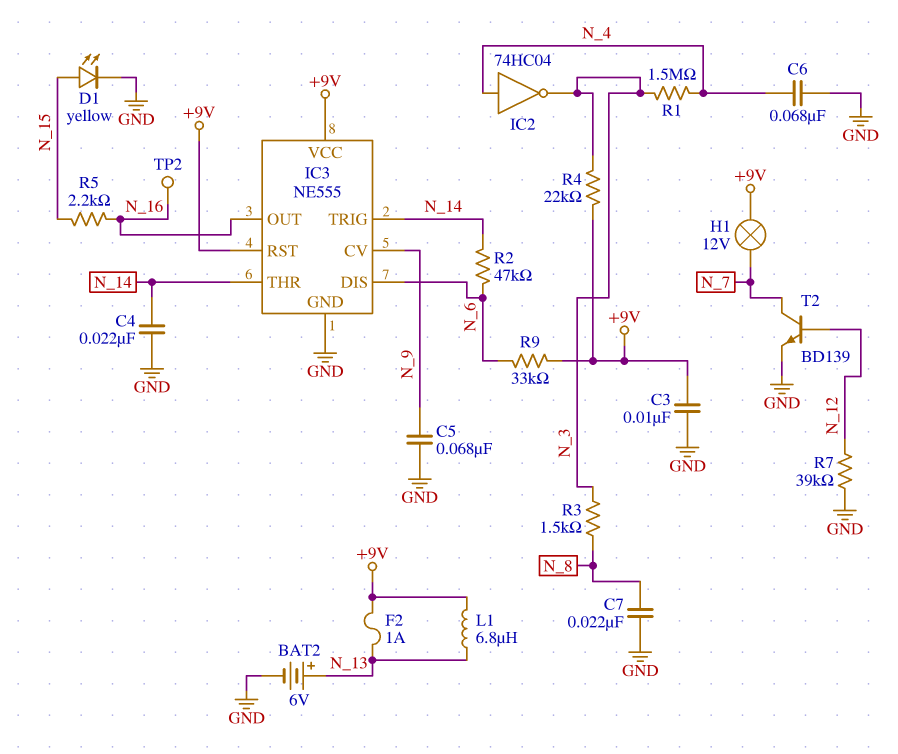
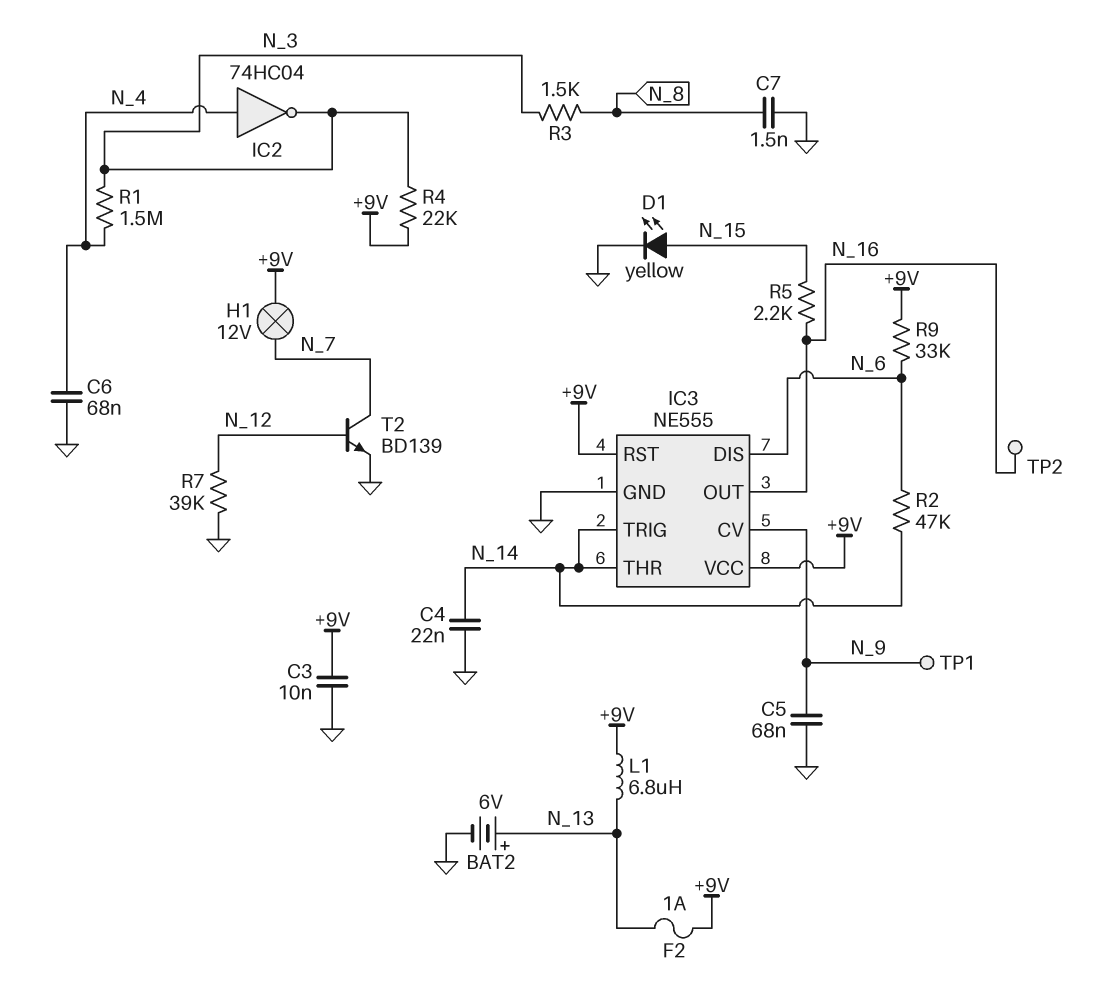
C7: 22nF (GND, N_8) -> 1.5nF (GND, N_8)
TP1: none -> test point (N_9)

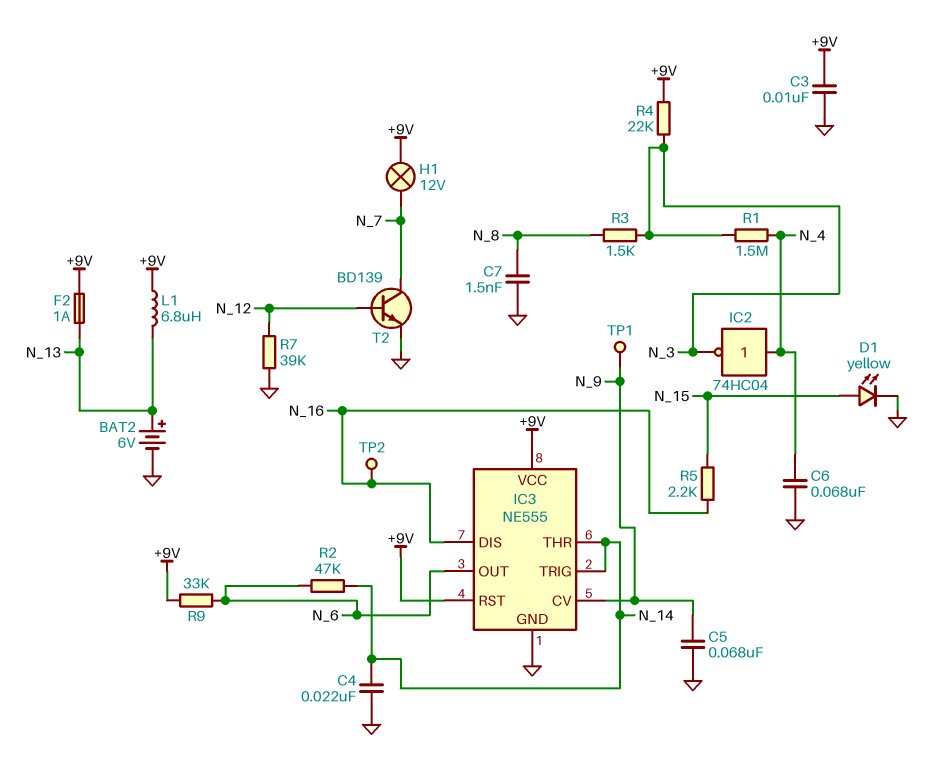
IC3 pin DIS: N_6 -> N_16
IC3 pin OUT: N_16 -> N_6

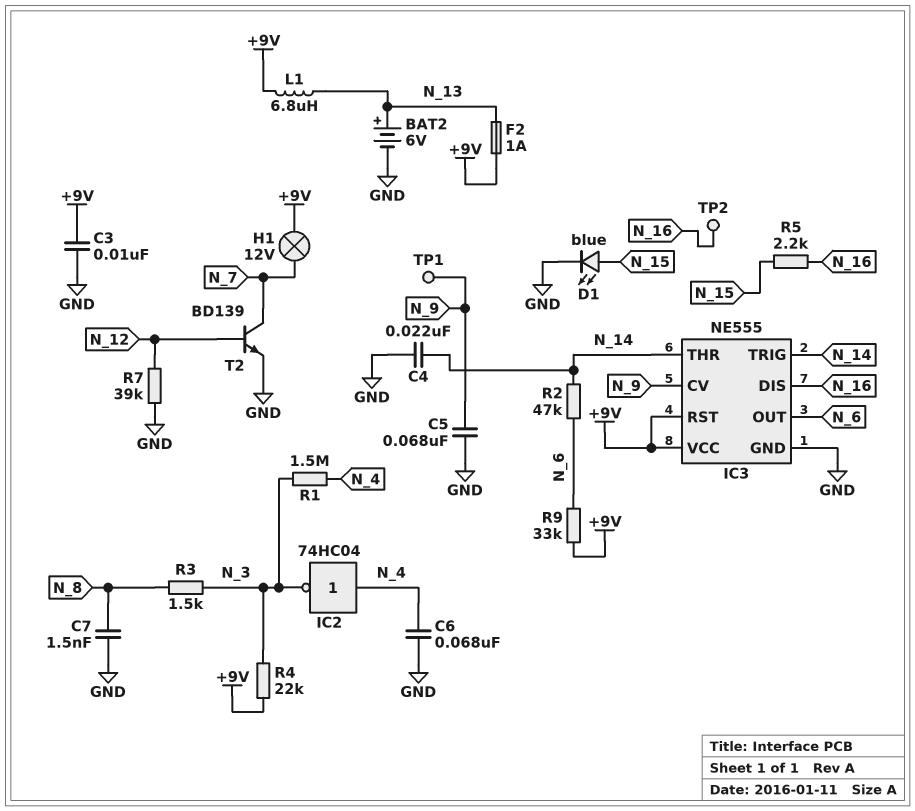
D1: LED yellow (A N_15, K GND) -> LED blue (A N_15, K GND)

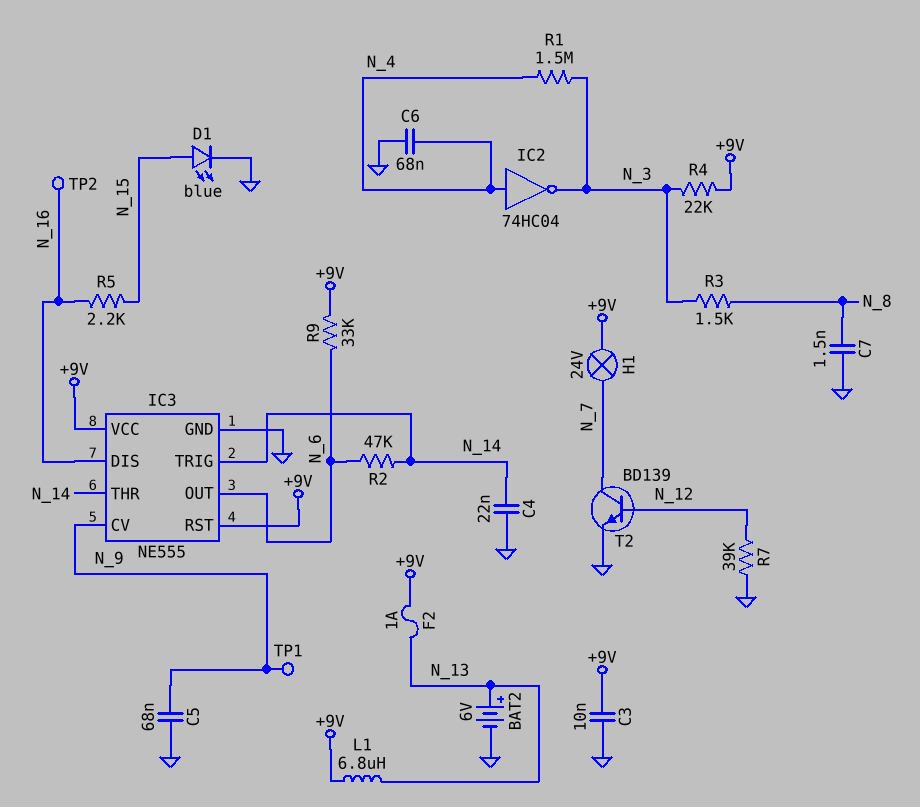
H1: lamp 12V (+9V, N_7) -> lamp 24V (+9V, N_7)

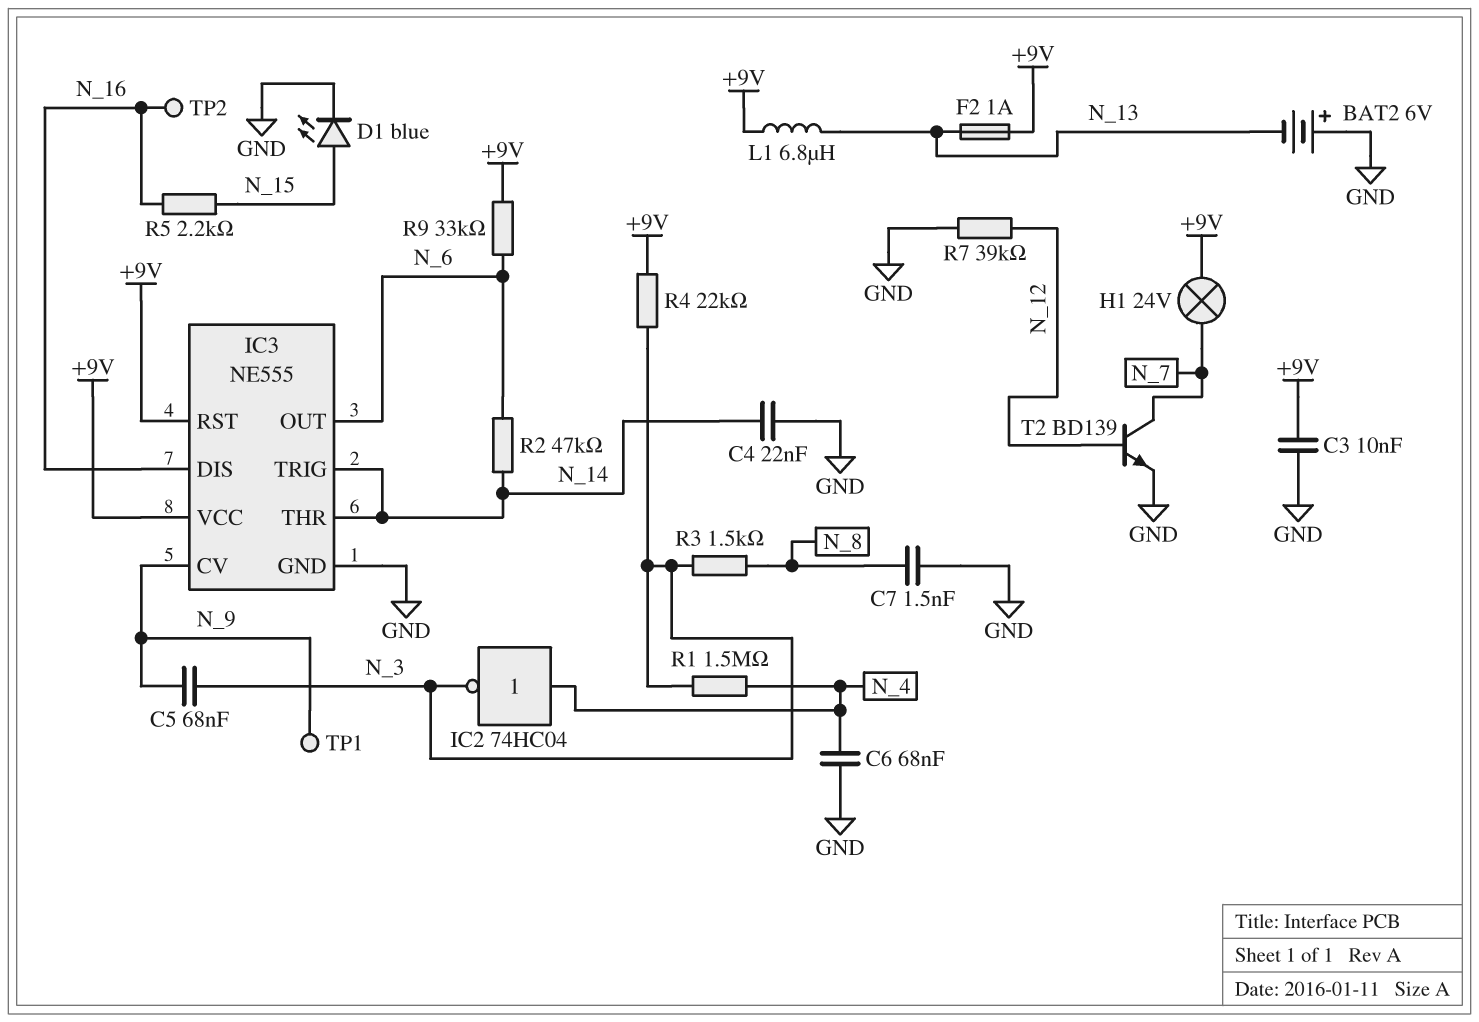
BAT2: 6V (plus N_13, minus GND) -> 6V (plus GND, minus N_13)
C5: 68nF (GND, N_9) -> 68nF (N_3, N_9)

